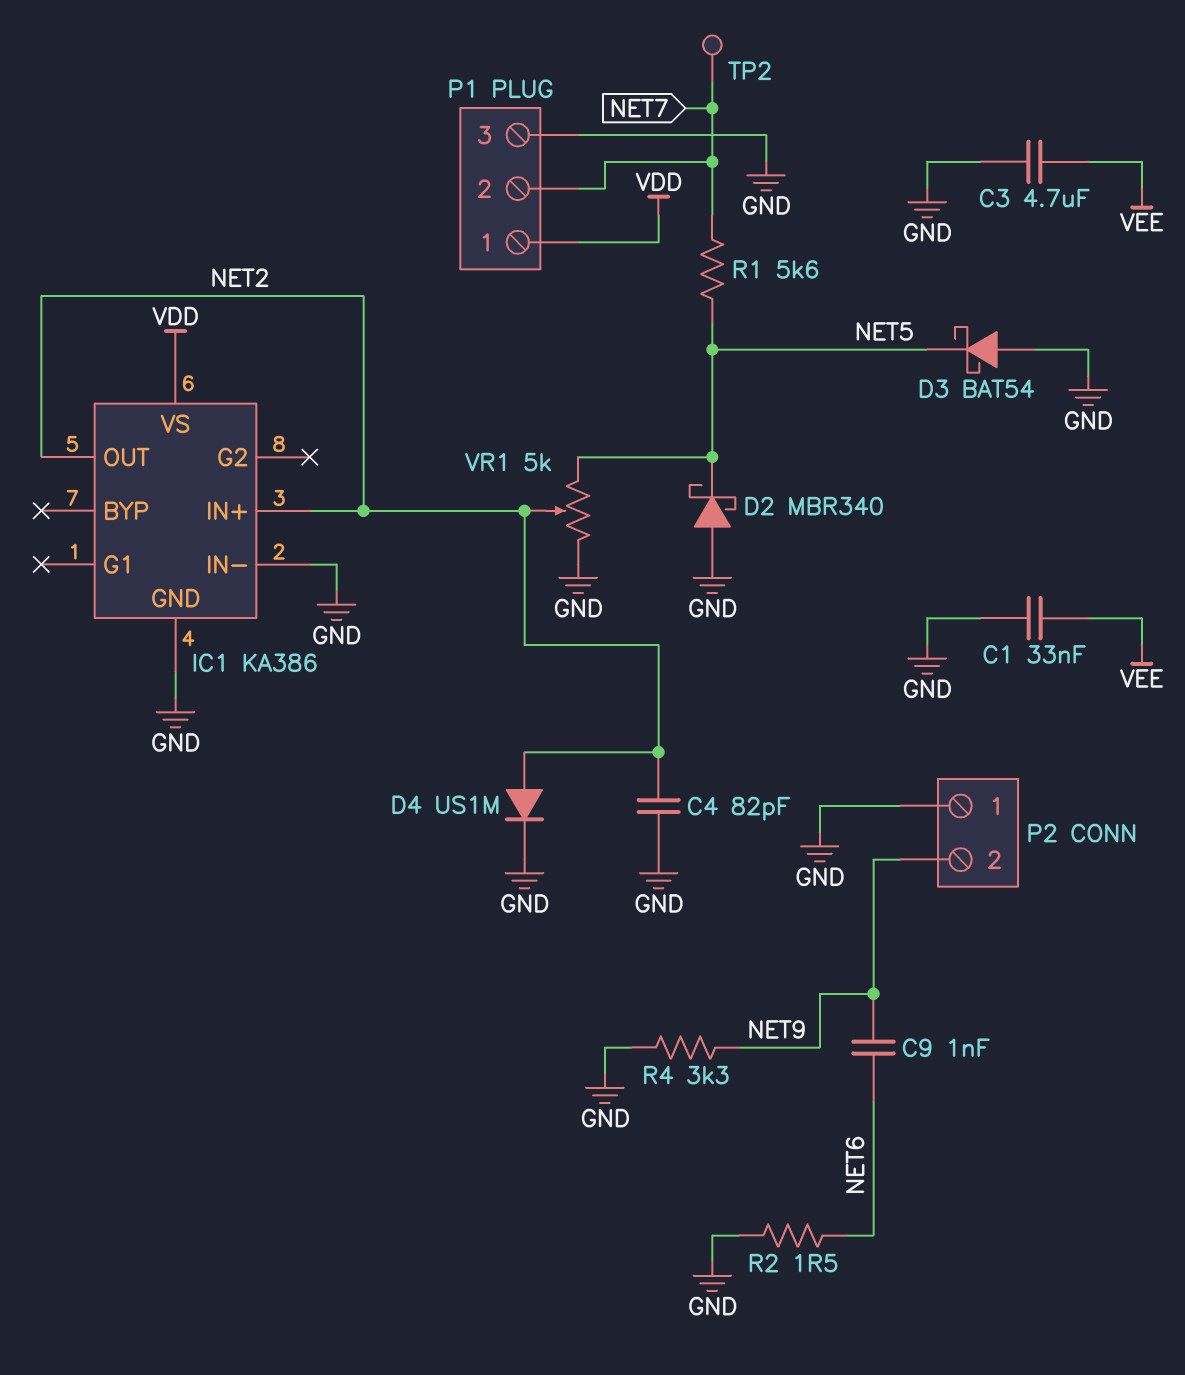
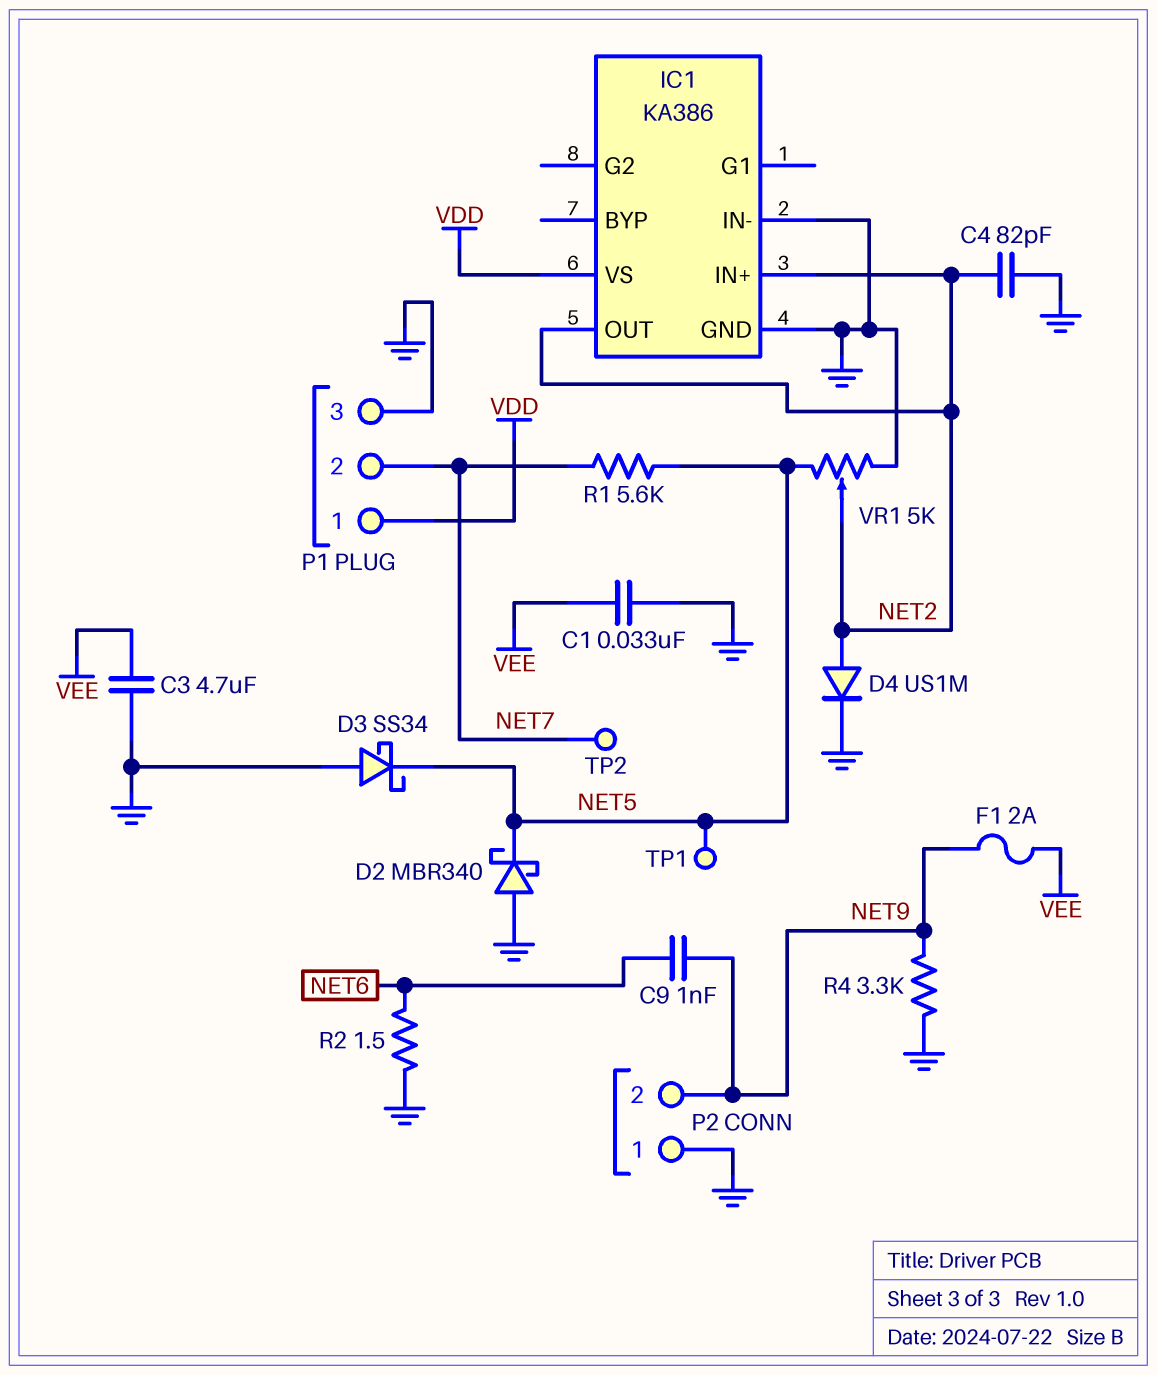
D3: schottky BAT54 (A GND, K NET5) -> schottky SS34 (A GND, K NET5)
F1: none -> 2A (NET9, VEE)
TP1: none -> test point (NET5)

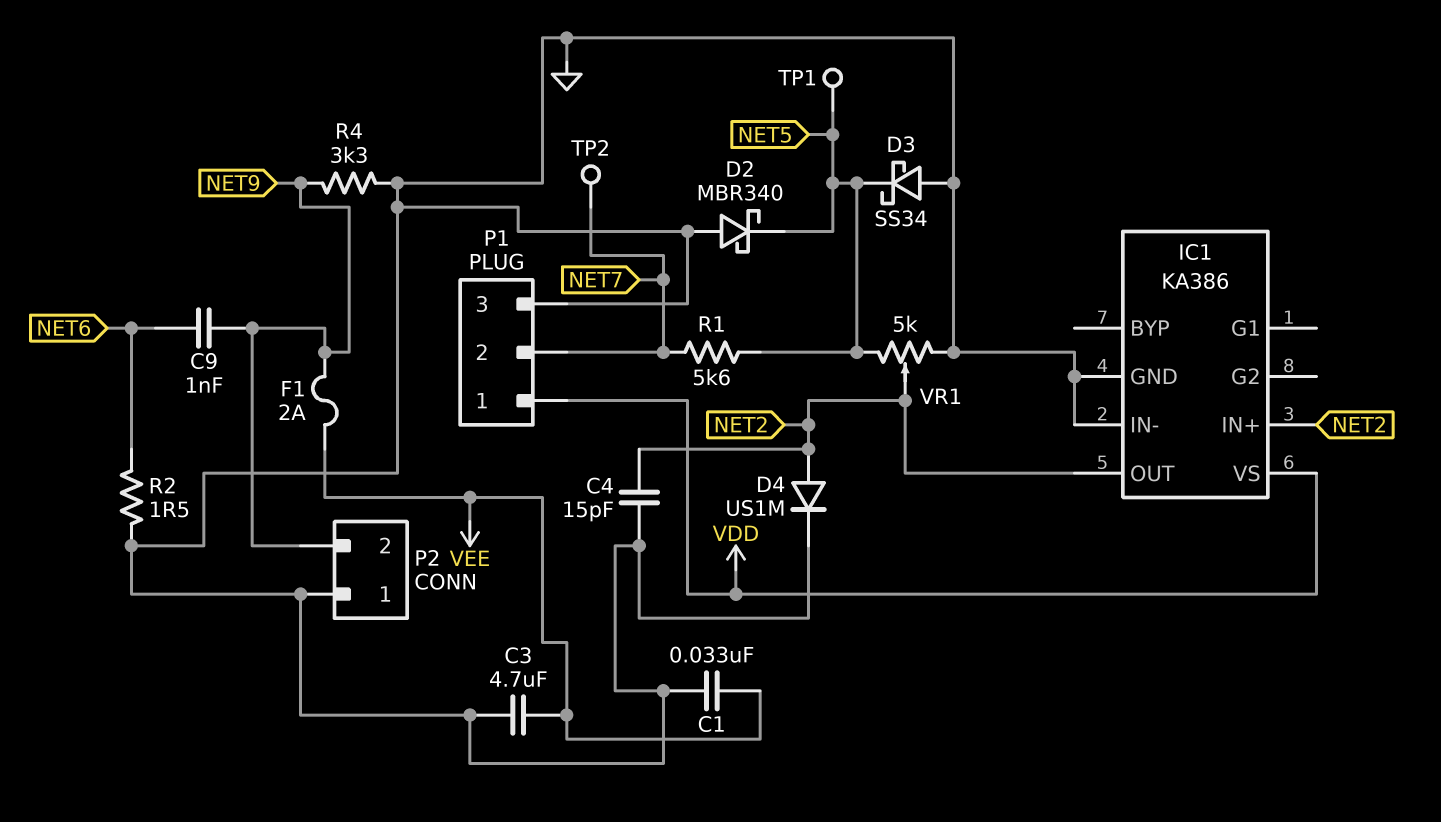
C4: 82pF (GND, NET2) -> 15pF (GND, NET2)

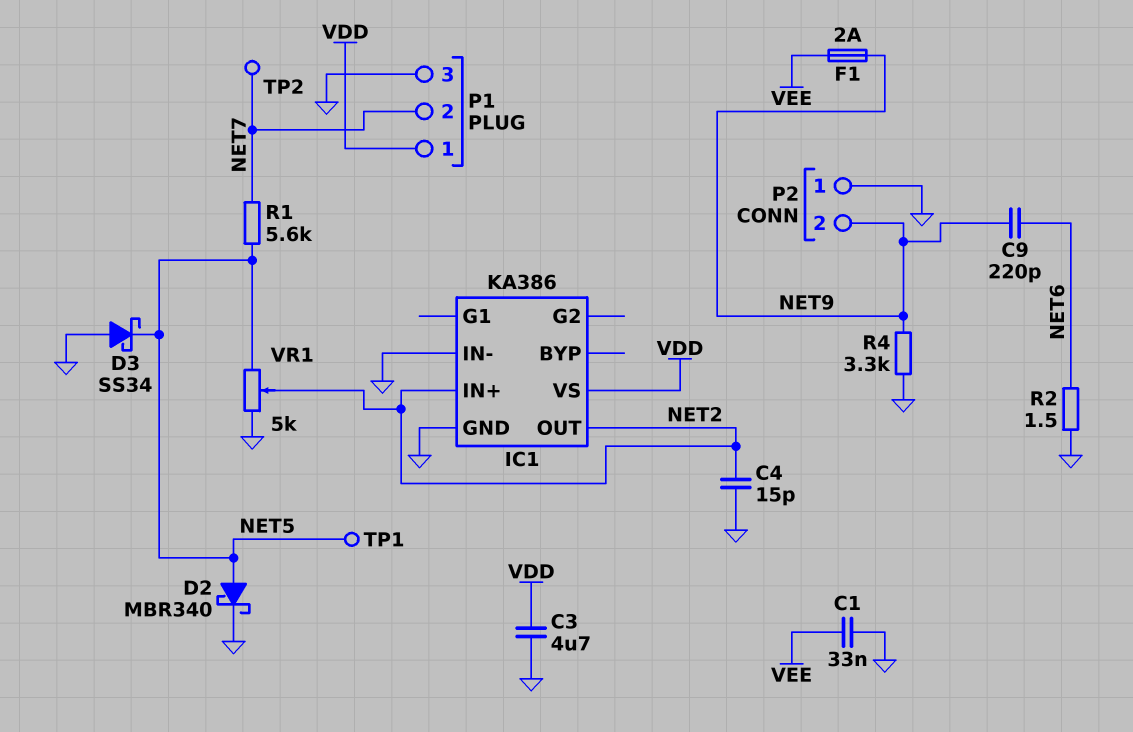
C3: 4.7uF (GND, VEE) -> 4.7uF (GND, VDD)
C9: 1nF (NET6, NET9) -> 220pF (NET6, NET9)
D2: schottky MBR340 (A GND, K NET5) -> schottky MBR340 (A NET5, K GND)
D4: diode US1M (A NET2, K GND) -> none

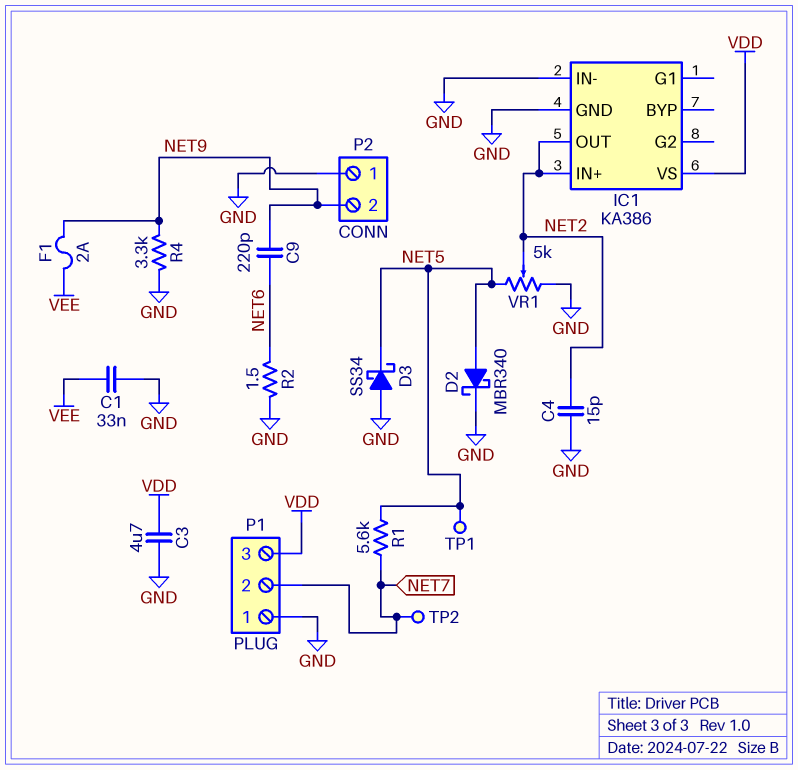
P1 pin 1: VDD -> GND
P1 pin 3: GND -> VDD

